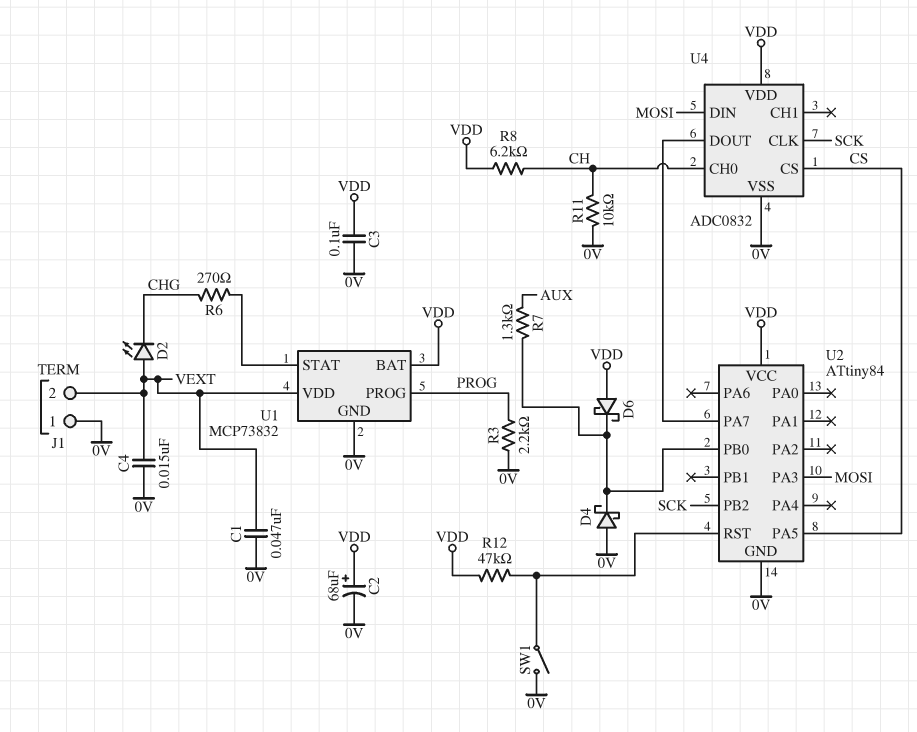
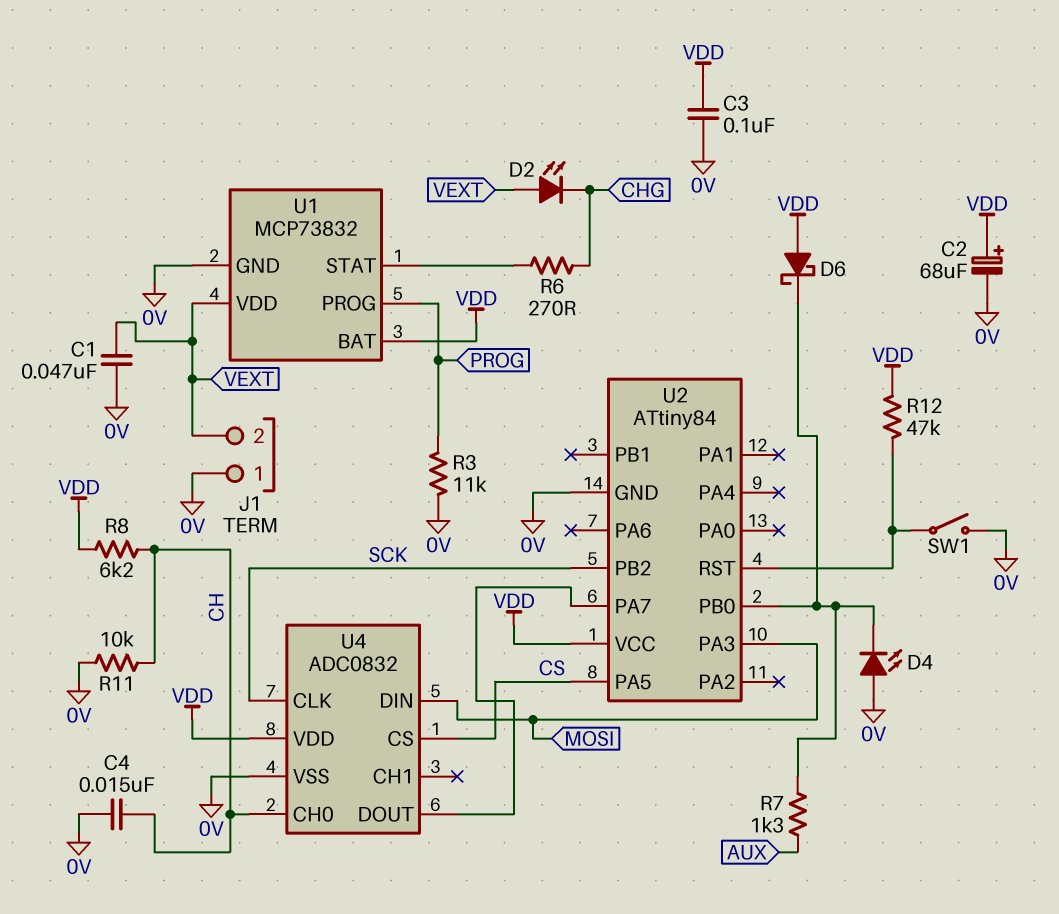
C4: 15nF (0V, VEXT) -> 15nF (0V, CH)
D4: schottky (A 0V, K U2/PB0) -> LED (A 0V, K U2/PB0)
R3: 2.2k (0V, PROG) -> 11k (0V, PROG)

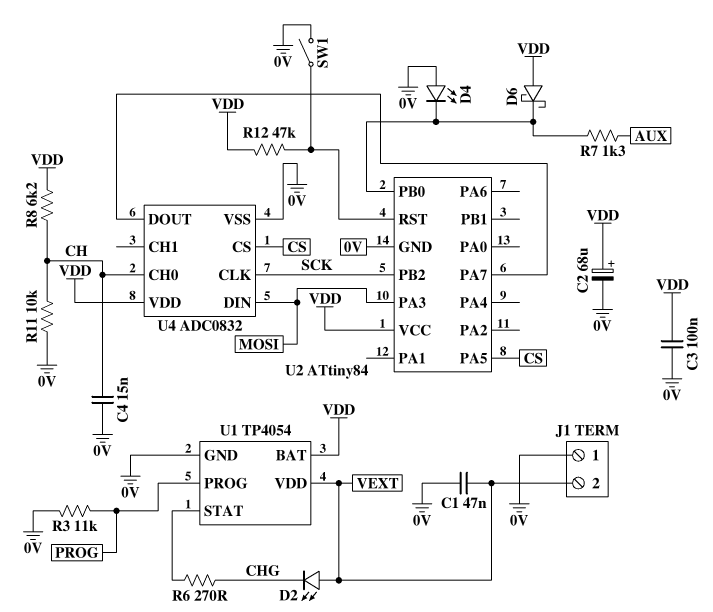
U1: MCP73832 -> TP4054

